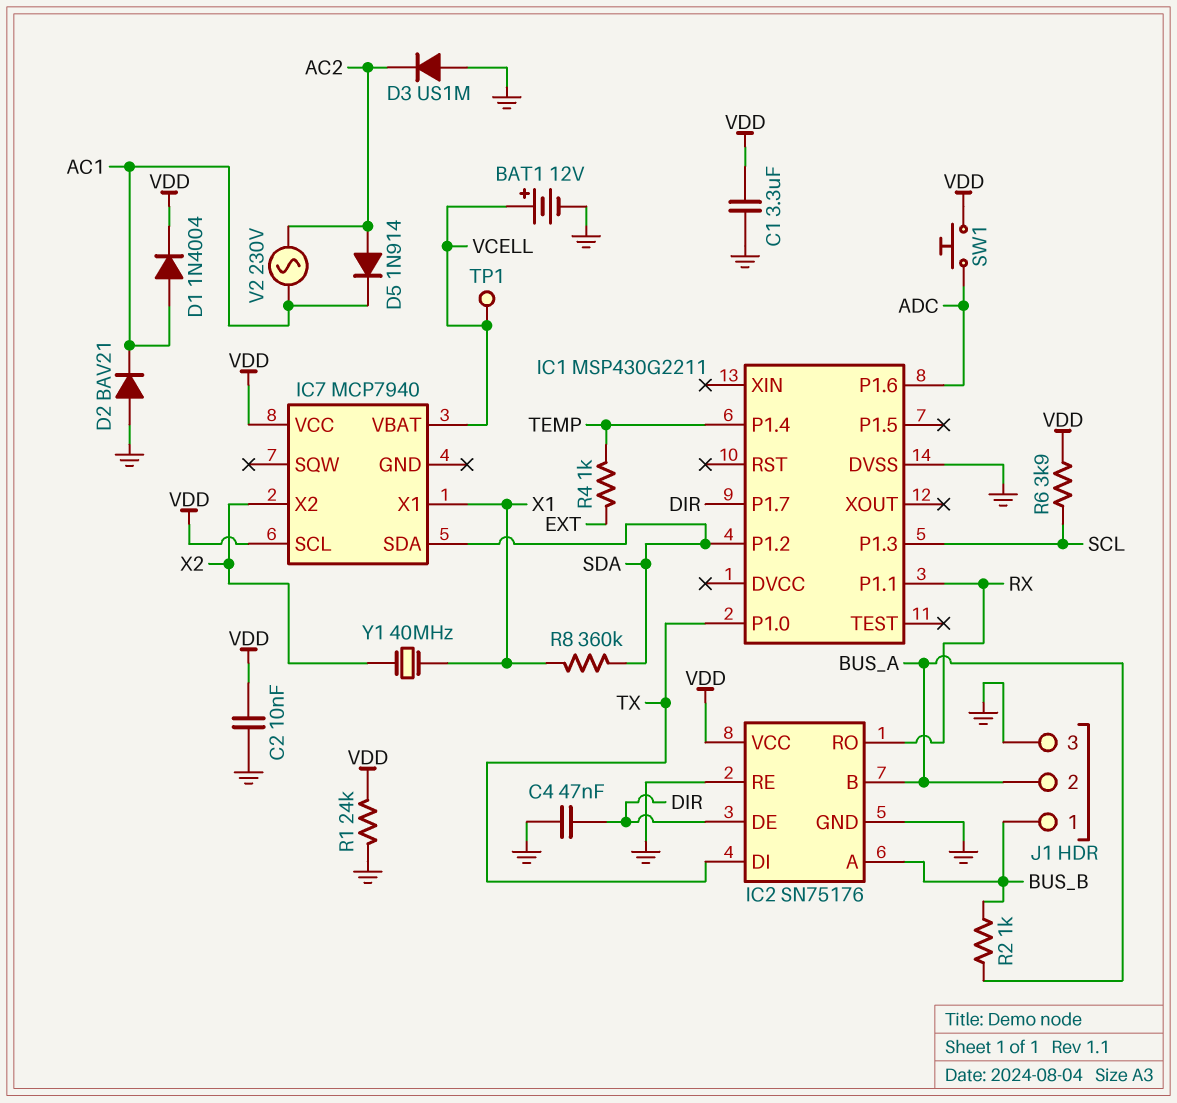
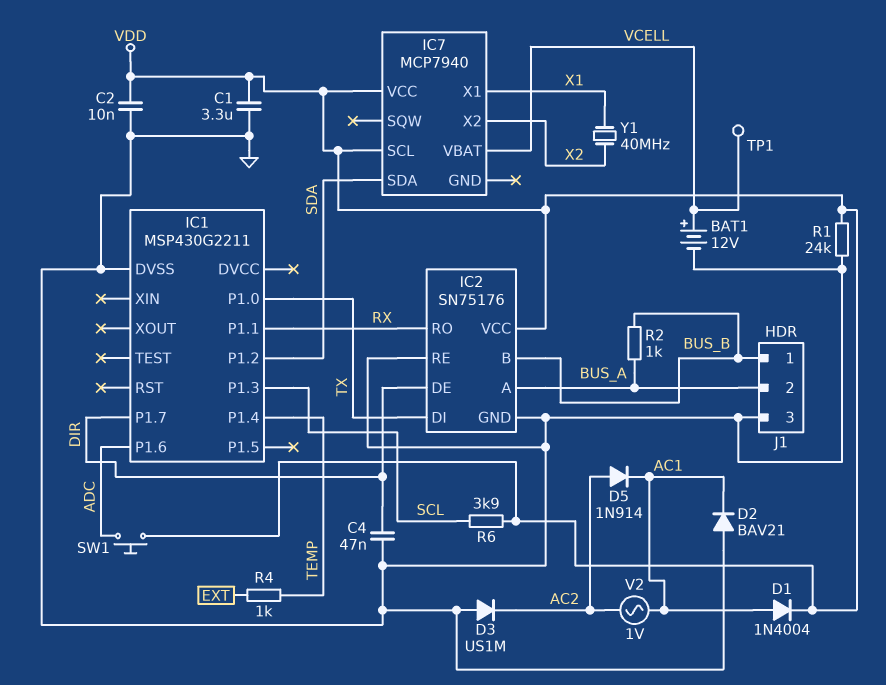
IC2 pin A: BUS_B -> BUS_A
IC2 pin B: BUS_A -> BUS_B
R8: 360k (SDA, X1) -> none
V2: AC 230V (AC1, AC2) -> AC 1V (AC1, AC2)

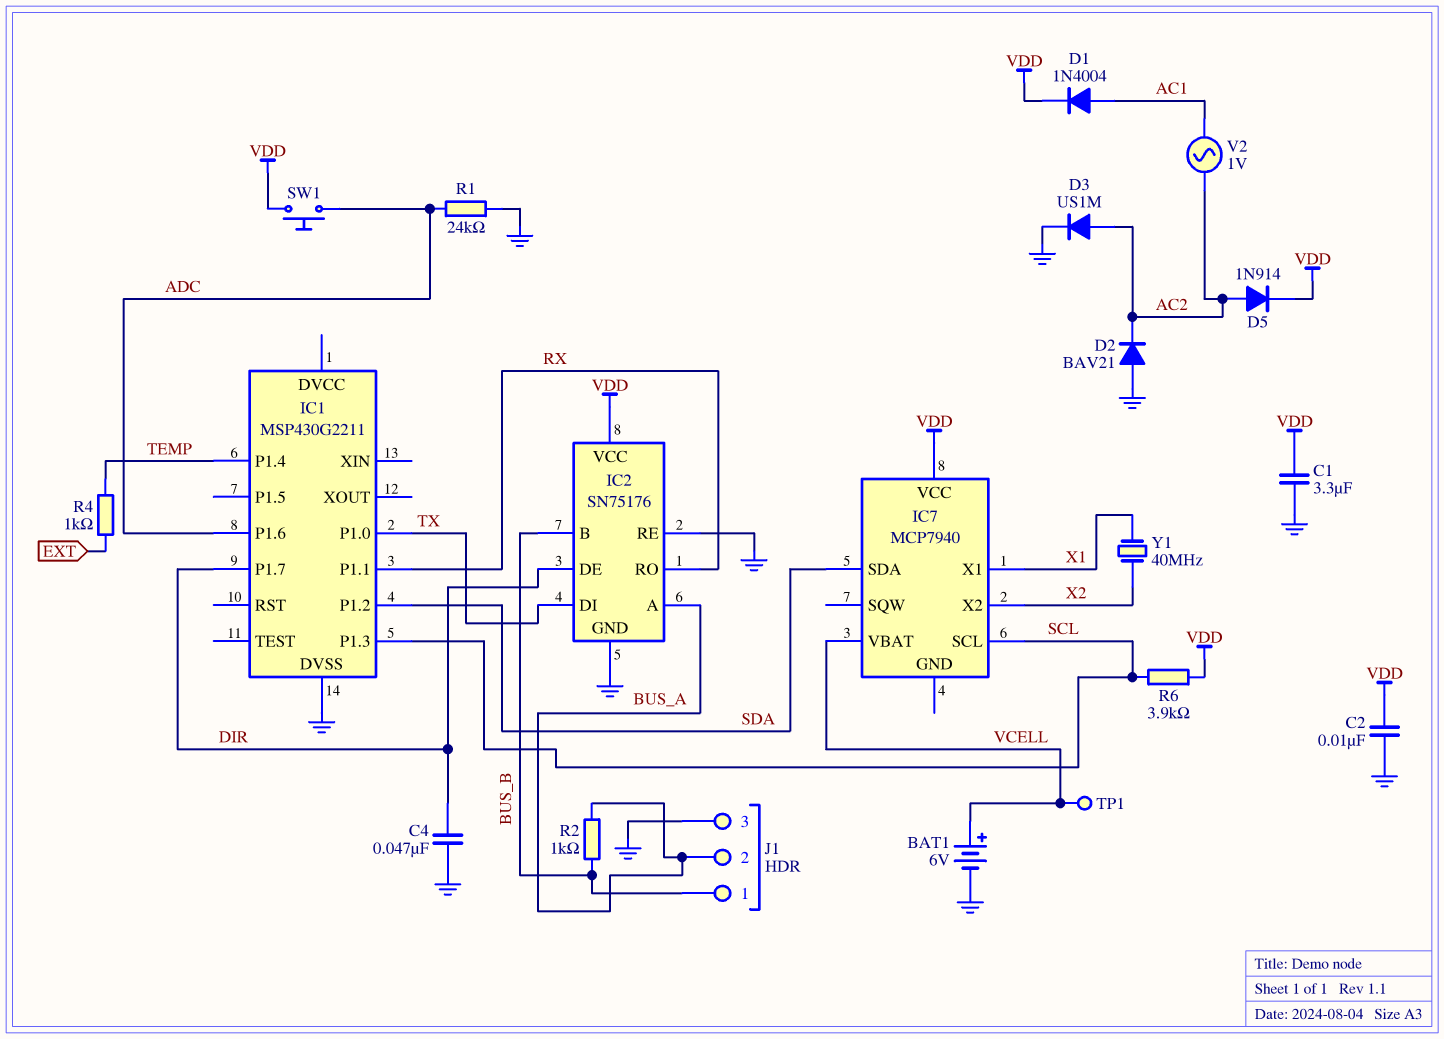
BAT1: 12V (plus VCELL, minus GND) -> 6V (plus VCELL, minus GND)
D2: diode BAV21 (A GND, K AC1) -> diode BAV21 (A GND, K AC2)
D3: diode US1M (A GND, K AC2) -> diode US1M (A AC2, K GND)
D5: diode 1N914 (A AC2, K AC1) -> diode 1N914 (A AC2, K VDD)
IC7 pin SCL: VDD -> SCL
R1: 24k (GND, VDD) -> 24k (ADC, GND)

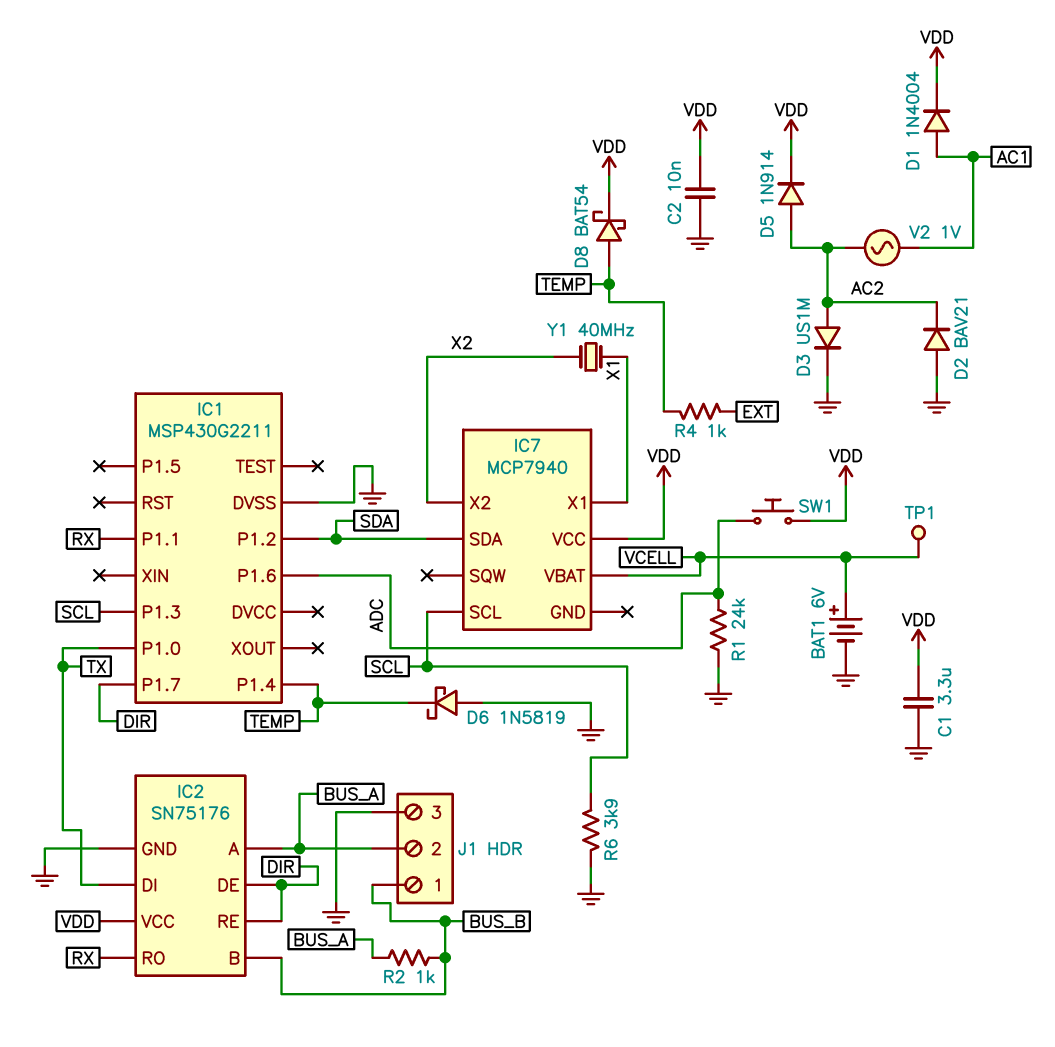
C4: 47nF (DIR, GND) -> none
D6: none -> schottky 1N5819 (A GND, K TEMP)
D8: none -> schottky BAT54 (A TEMP, K VDD)
IC2 pin RE: GND -> DIR
R6: 3.9k (SCL, VDD) -> 3.9k (GND, SCL)

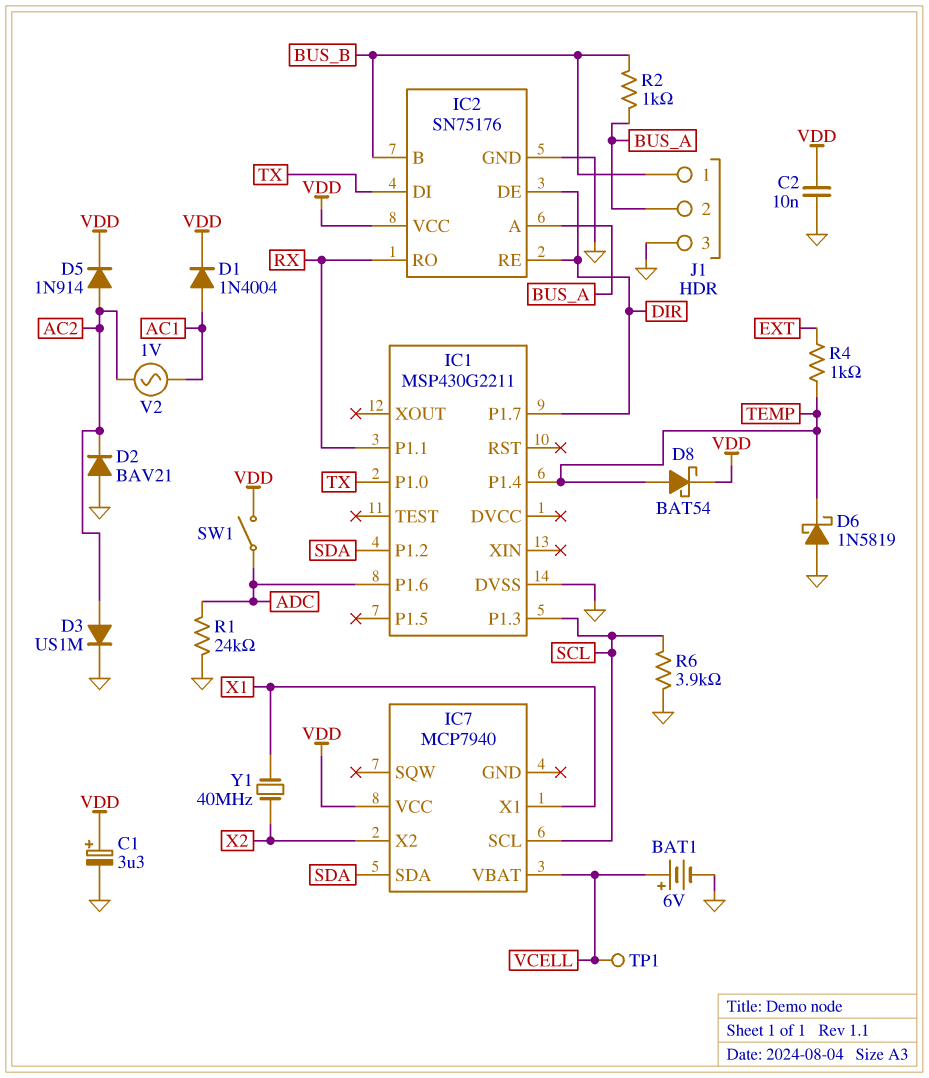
C1: 3.3uF (GND, VDD) -> 3.3uF (plus VDD, minus GND)
SW1: button (ADC, VDD) -> switch (ADC, VDD)

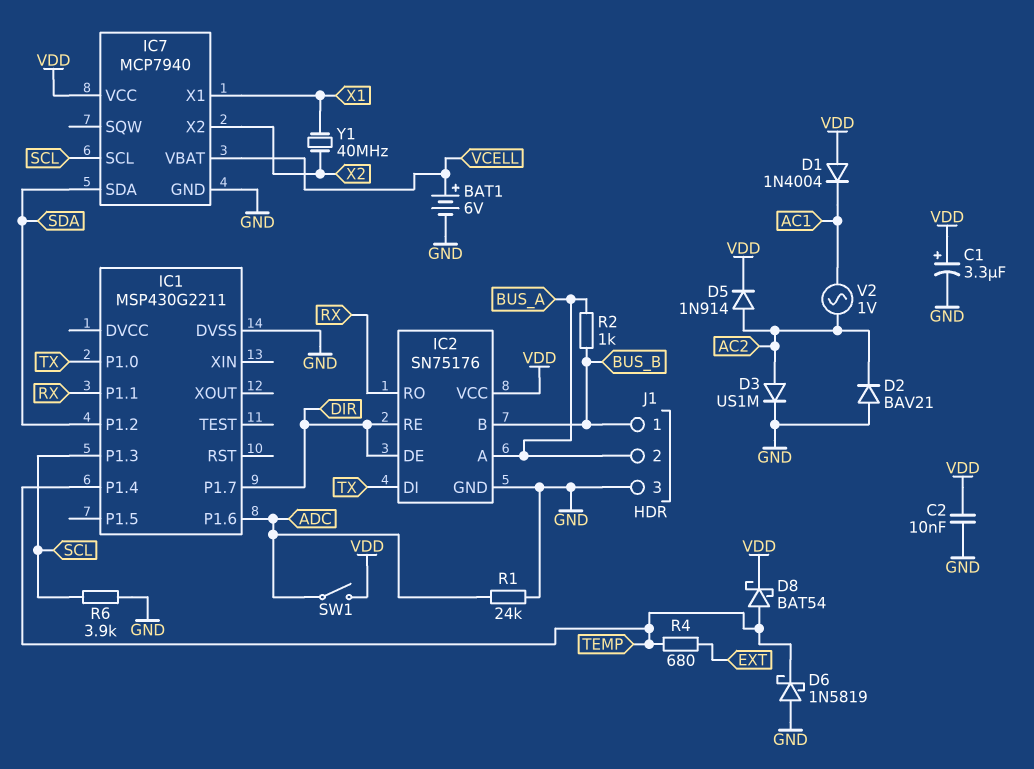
D1: diode 1N4004 (A AC1, K VDD) -> diode 1N4004 (A VDD, K AC1)
IC7 pin GND: none -> GND
R4: 1k (EXT, TEMP) -> 680 (EXT, TEMP)
TP1: test point (VCELL) -> none

